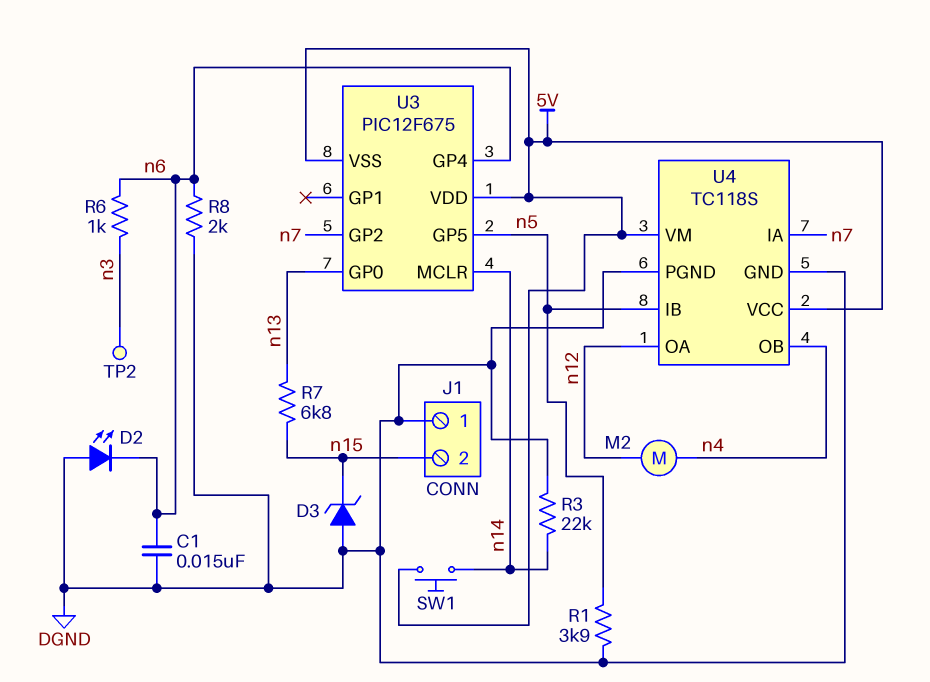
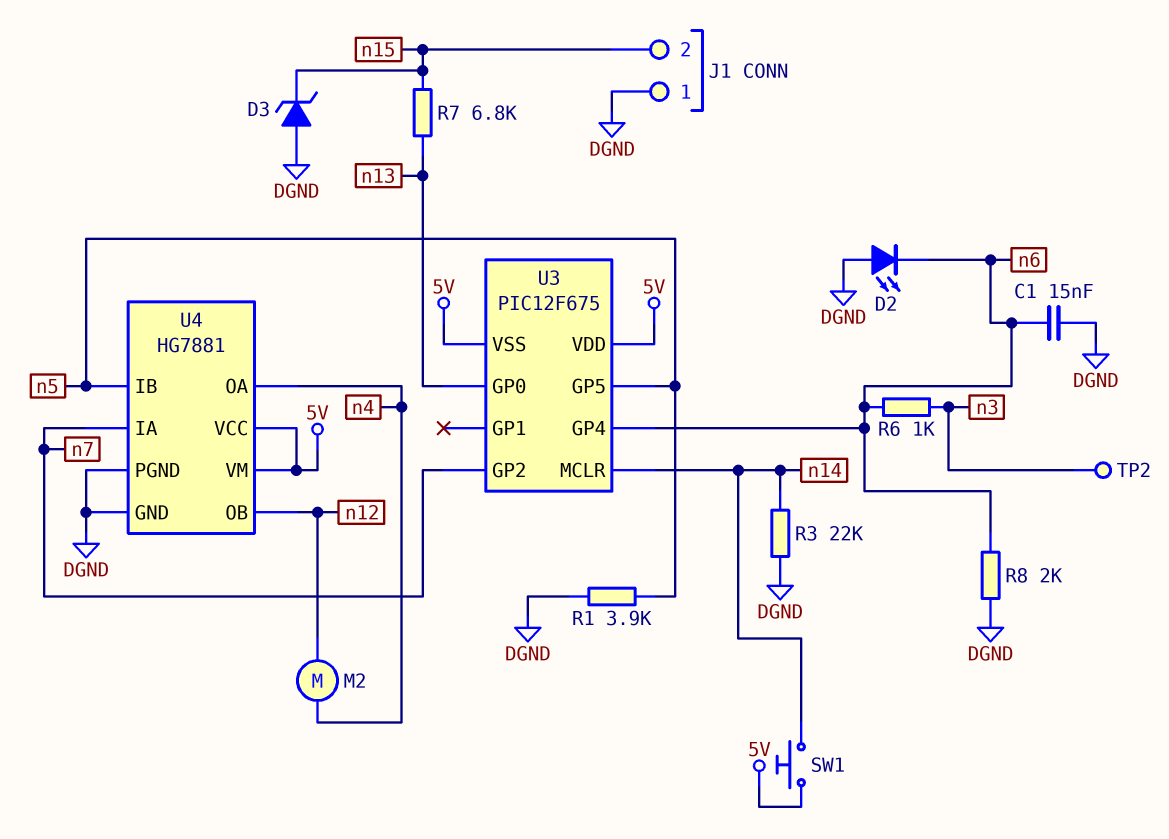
U4: TC118S -> HG7881
U4 pin OA: n12 -> n4
U4 pin OB: n4 -> n12

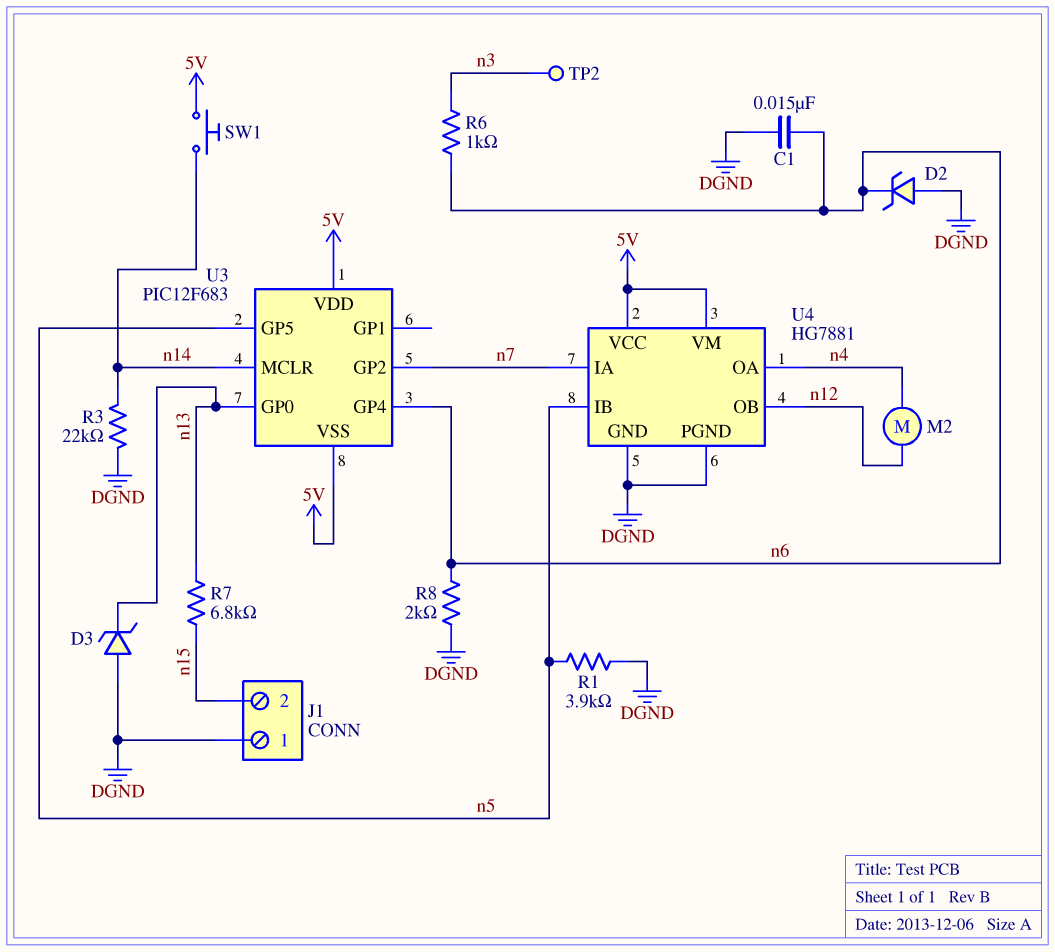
D2: LED (A DGND, K n6) -> zener (A DGND, K n6)
D3: zener (A DGND, K n15) -> zener (A DGND, K n13)
U3: PIC12F675 -> PIC12F683

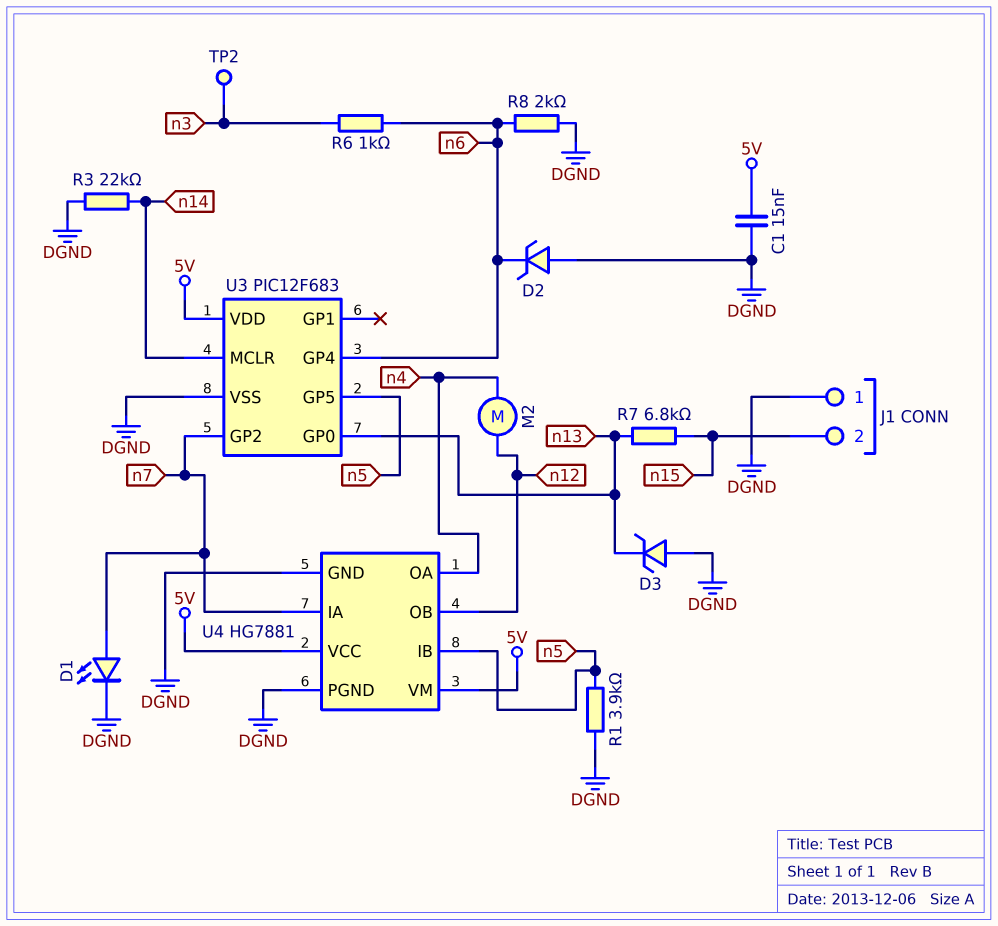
C1: 15nF (DGND, n6) -> 15nF (5V, DGND)
D1: none -> LED (A n7, K DGND)
SW1: button (5V, n14) -> none
U3 pin VSS: 5V -> DGND

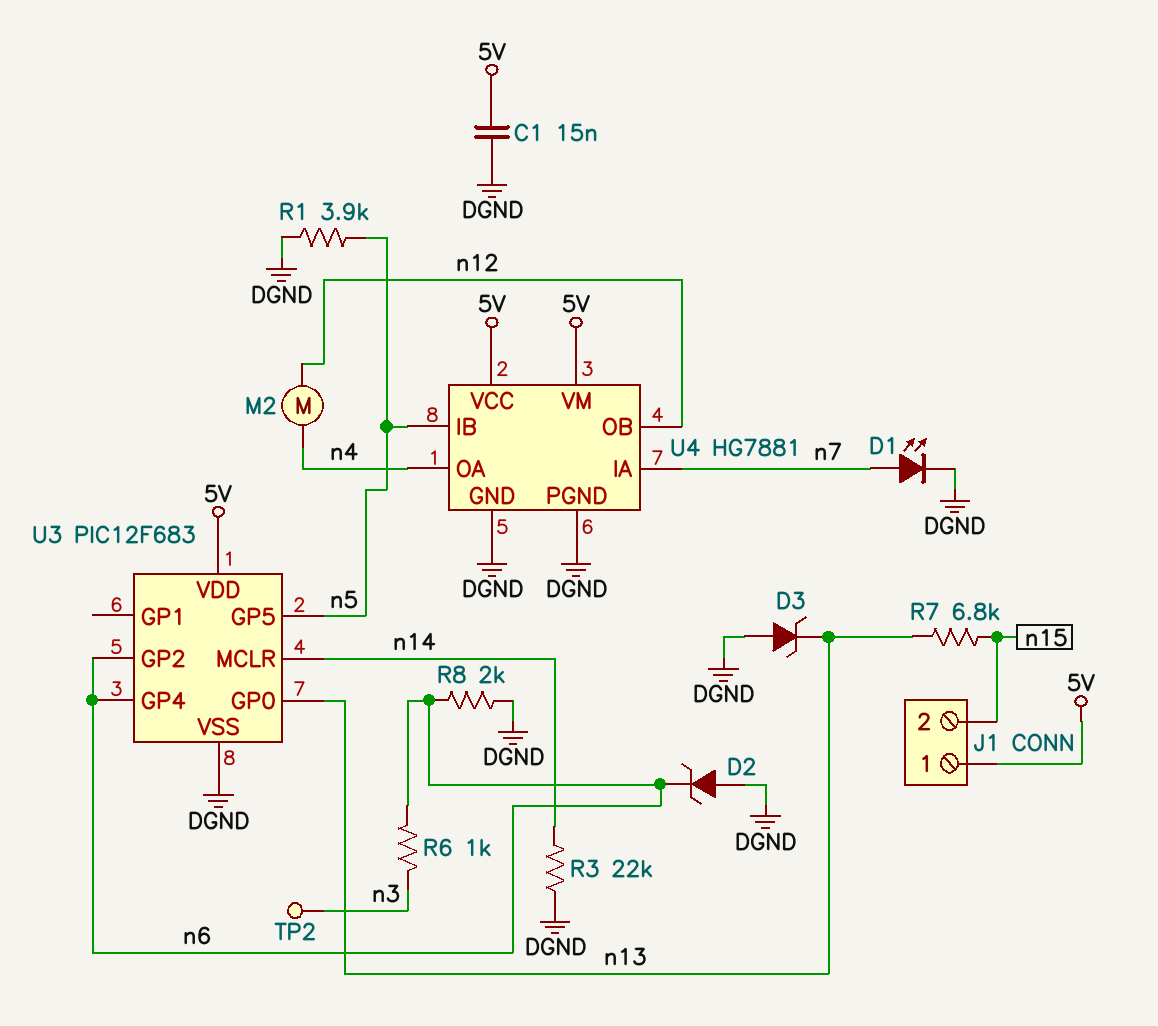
J1 pin 1: DGND -> 5V
U3 pin GP2: n7 -> n6

